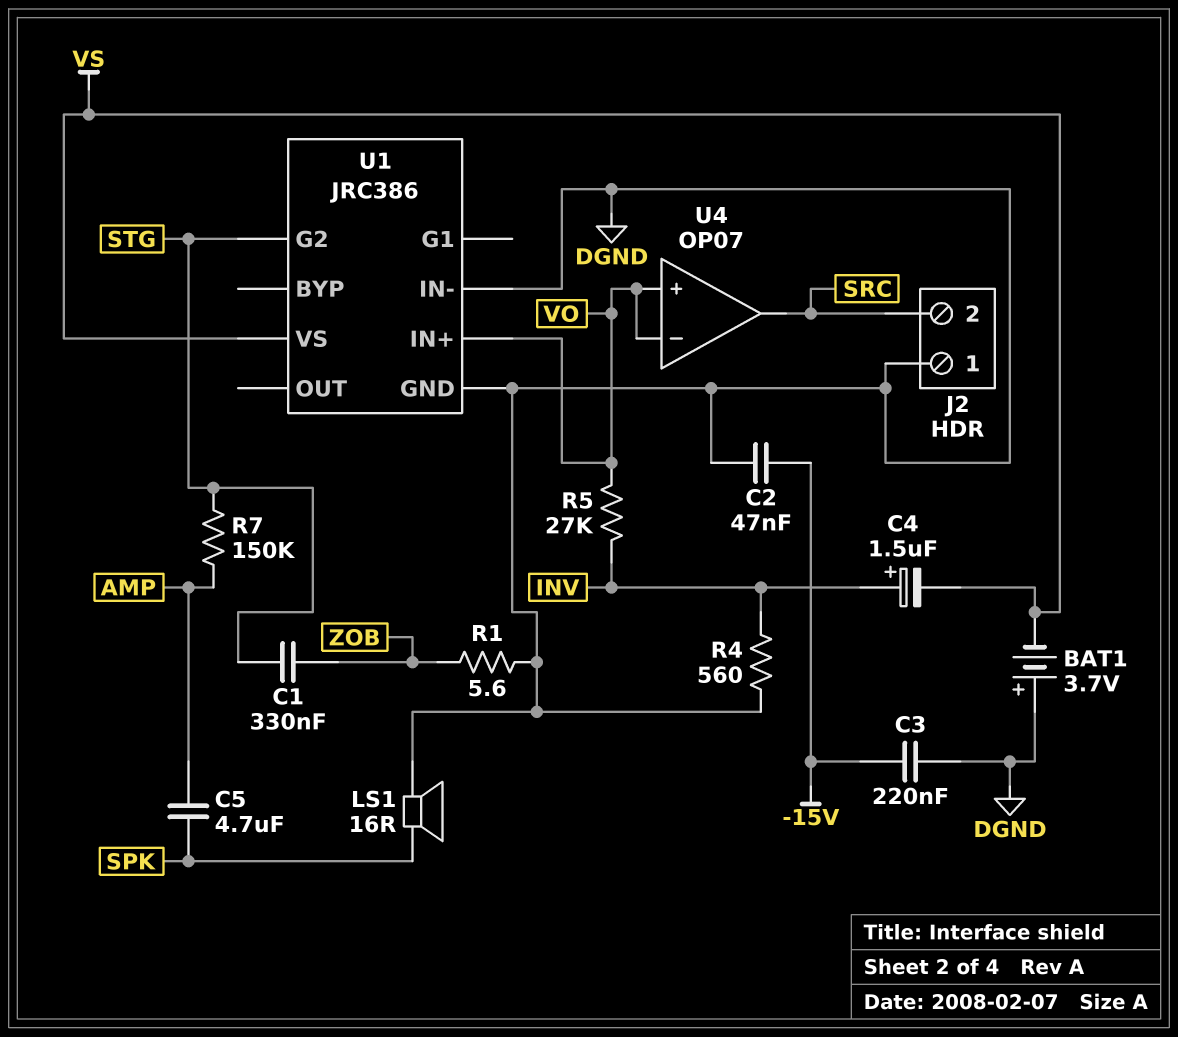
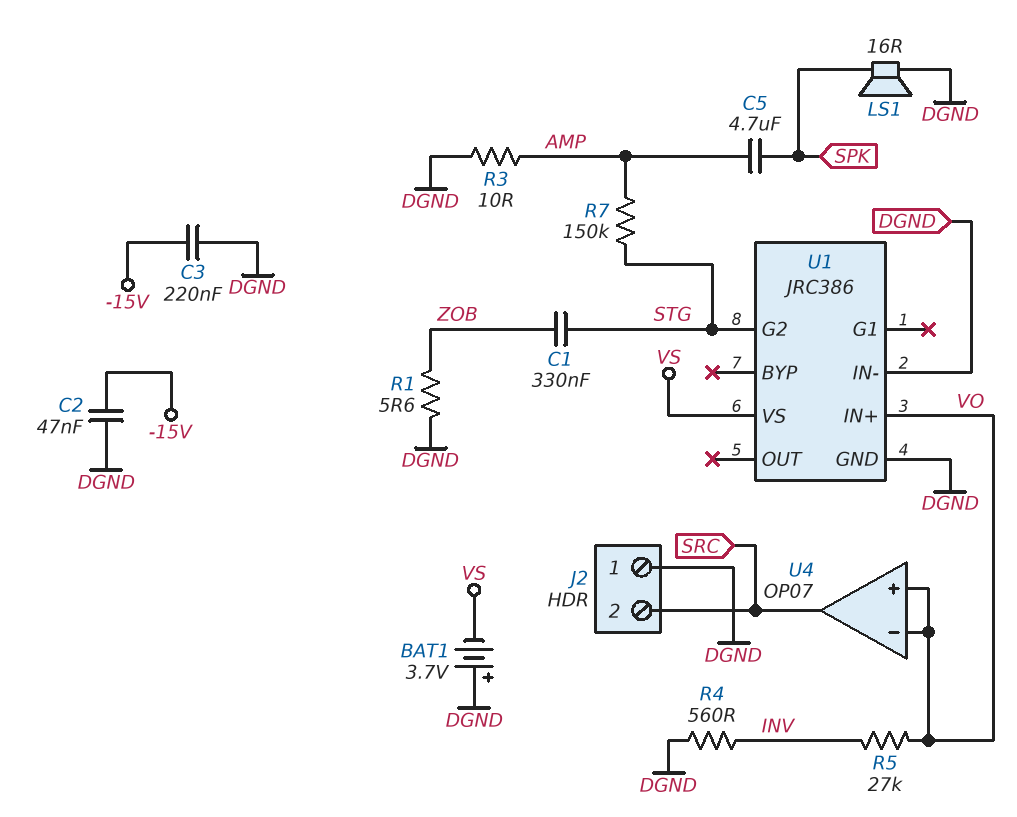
C4: 1.5uF (plus INV, minus VS) -> none
R3: none -> 10 (AMP, DGND)

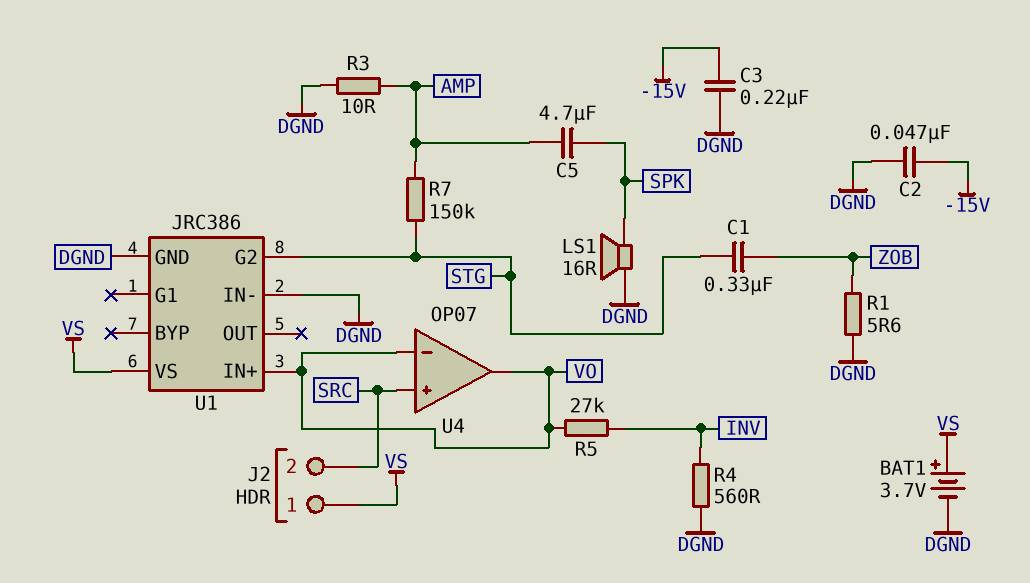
BAT1: 3.7V (plus DGND, minus VS) -> 3.7V (plus VS, minus DGND)
J2 pin 1: DGND -> VS
U4 pin in+: VO -> SRC
U4 pin out: SRC -> VO

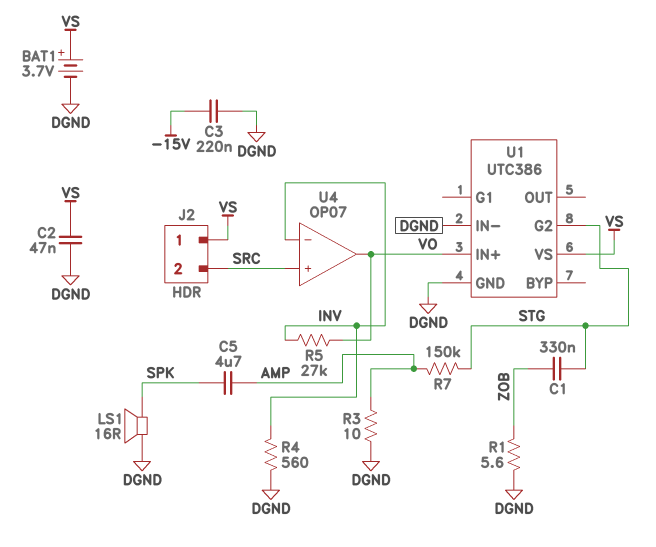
C2: 47nF (-15V, DGND) -> 47nF (DGND, VS)
U1: JRC386 -> UTC386
U4 pin in-: VO -> INV

